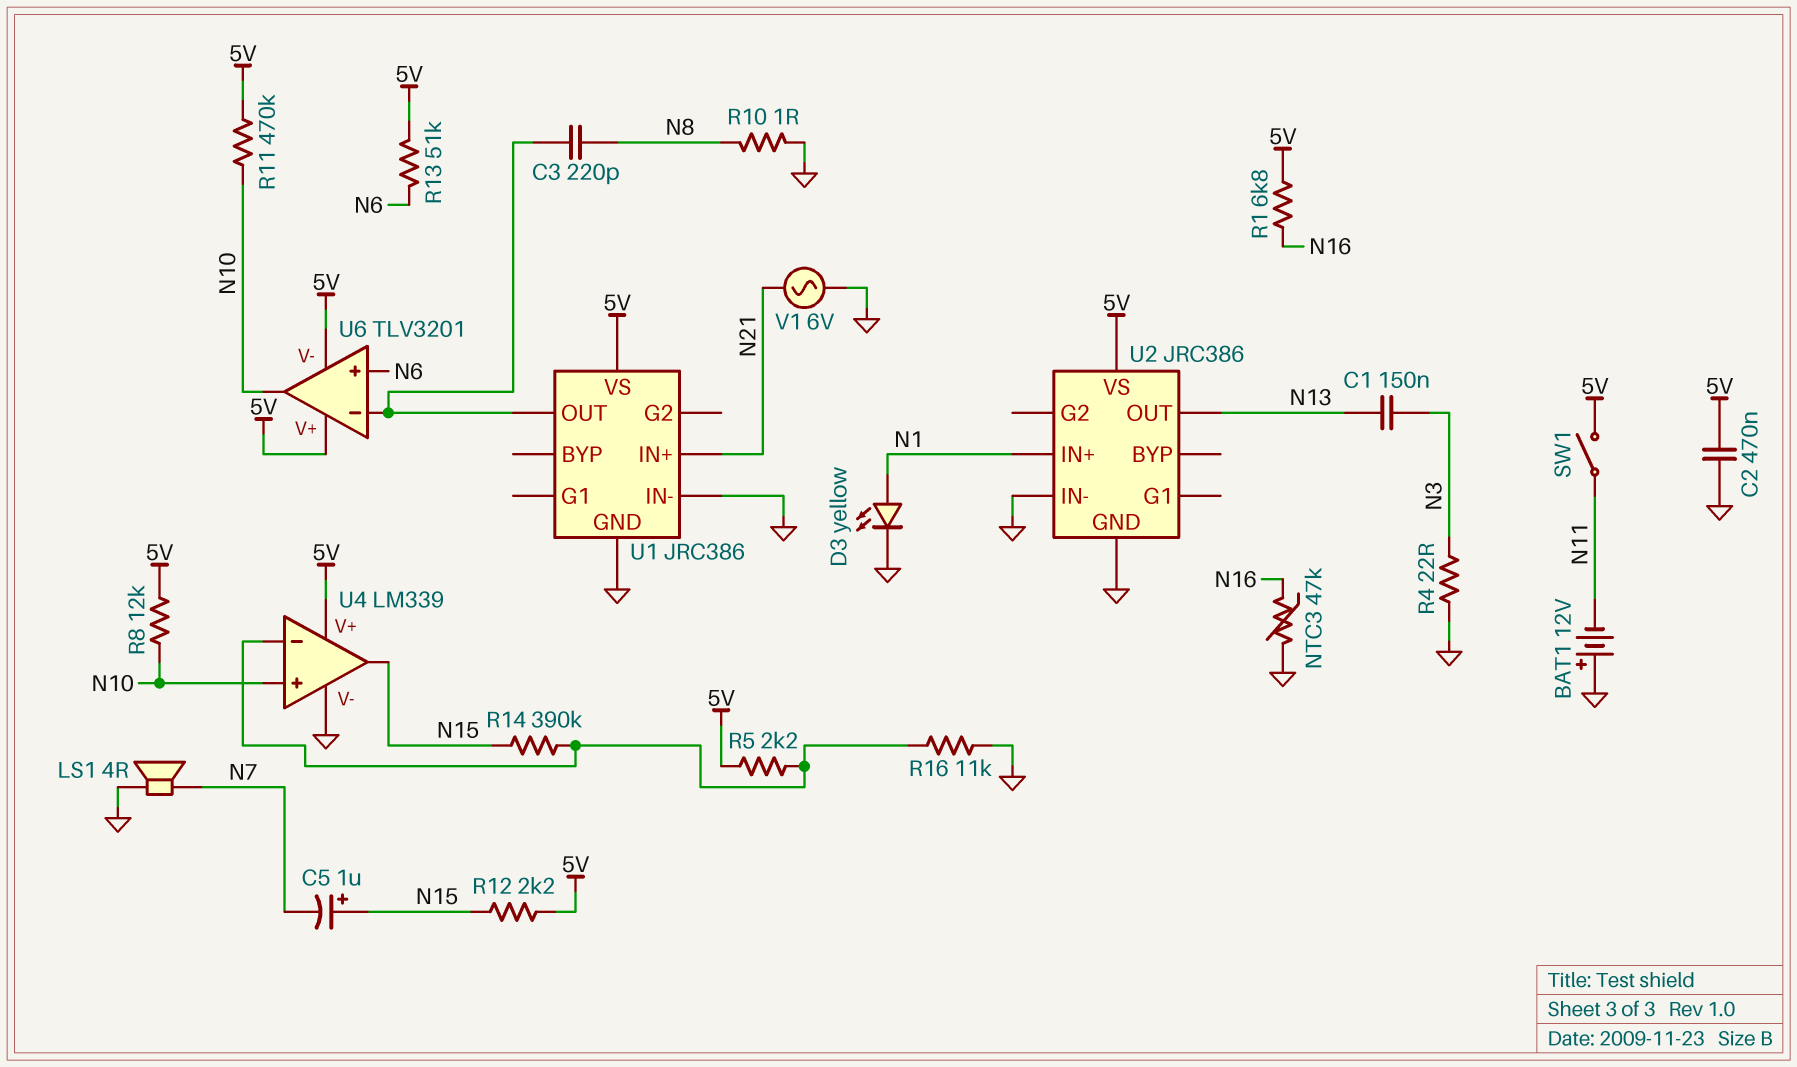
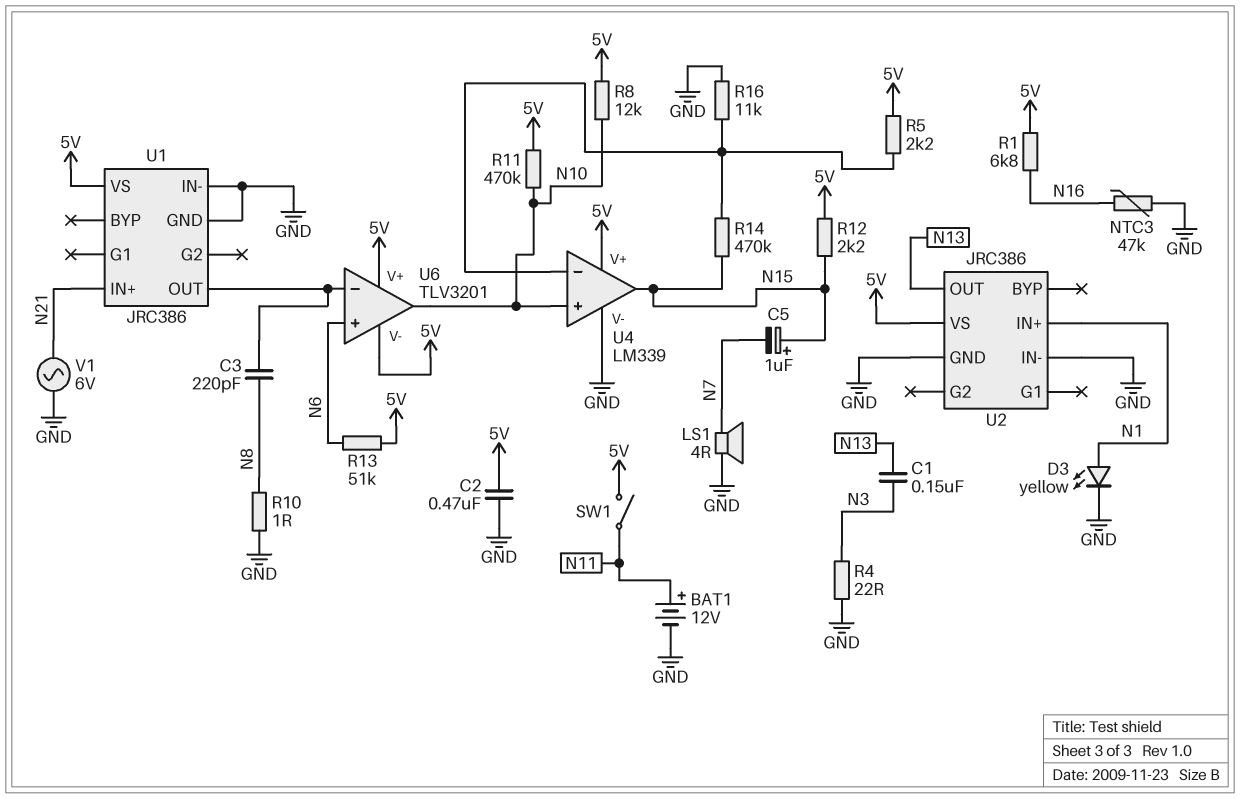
BAT1: 12V (plus GND, minus N11) -> 12V (plus N11, minus GND)
R14: 390k (N15, U4/in-) -> 470k (N15, U4/in-)

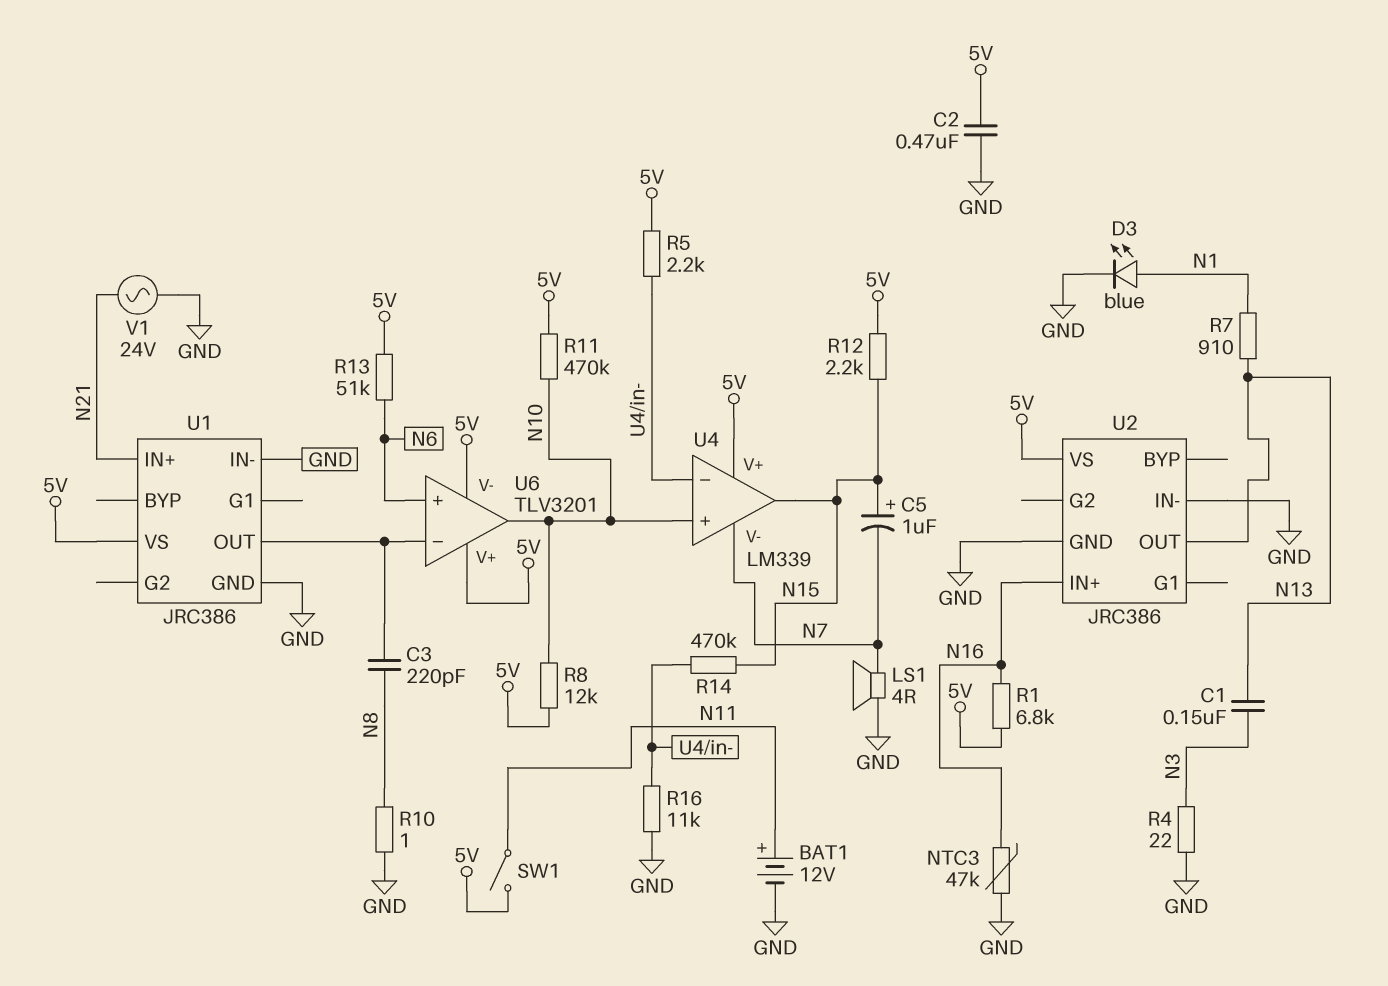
D3: LED yellow (A N1, K GND) -> LED blue (A N1, K GND)
R7: none -> 910 (N1, N13)
U2 pin IN+: N1 -> N16
U4 pin V-: GND -> N7
V1: AC 6V (GND, N21) -> AC 24V (GND, N21)

